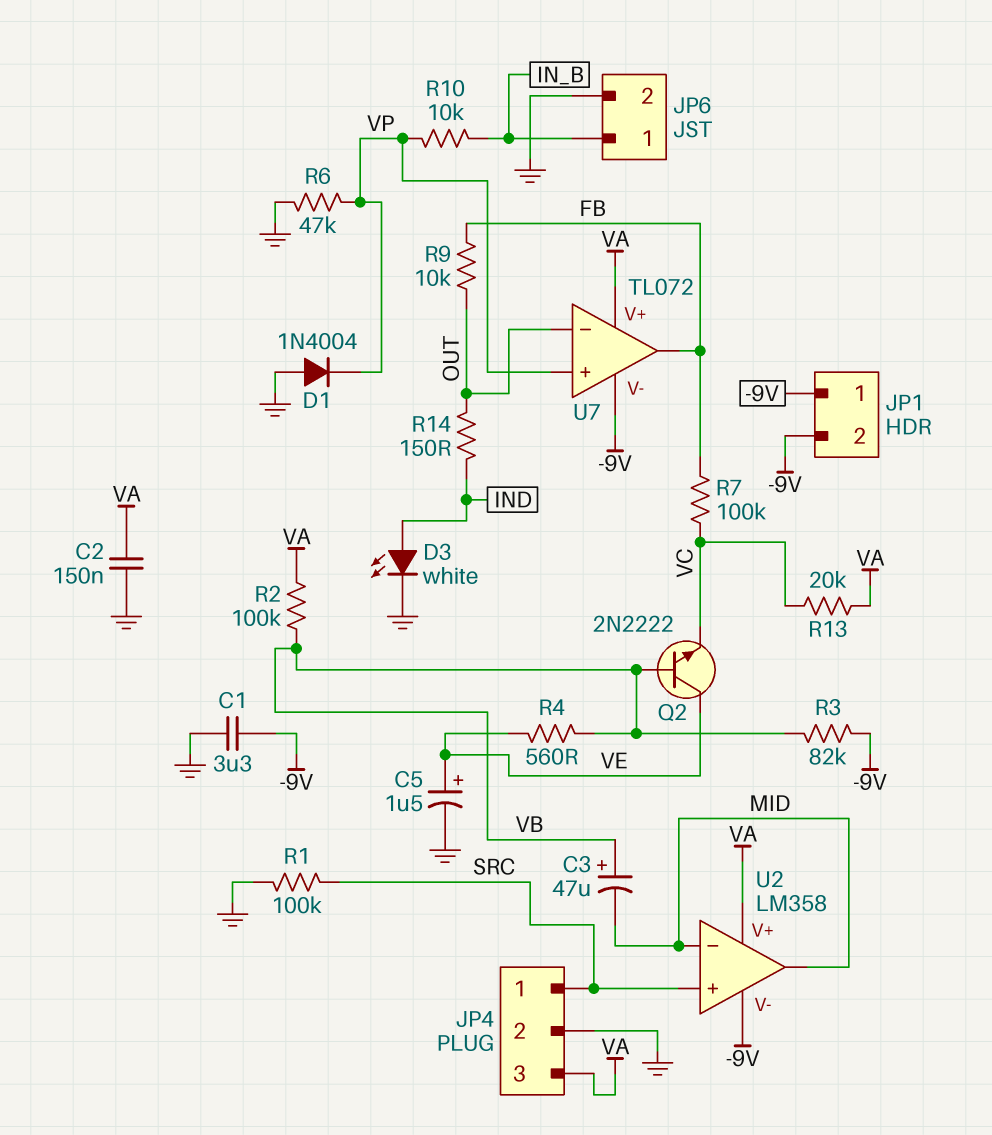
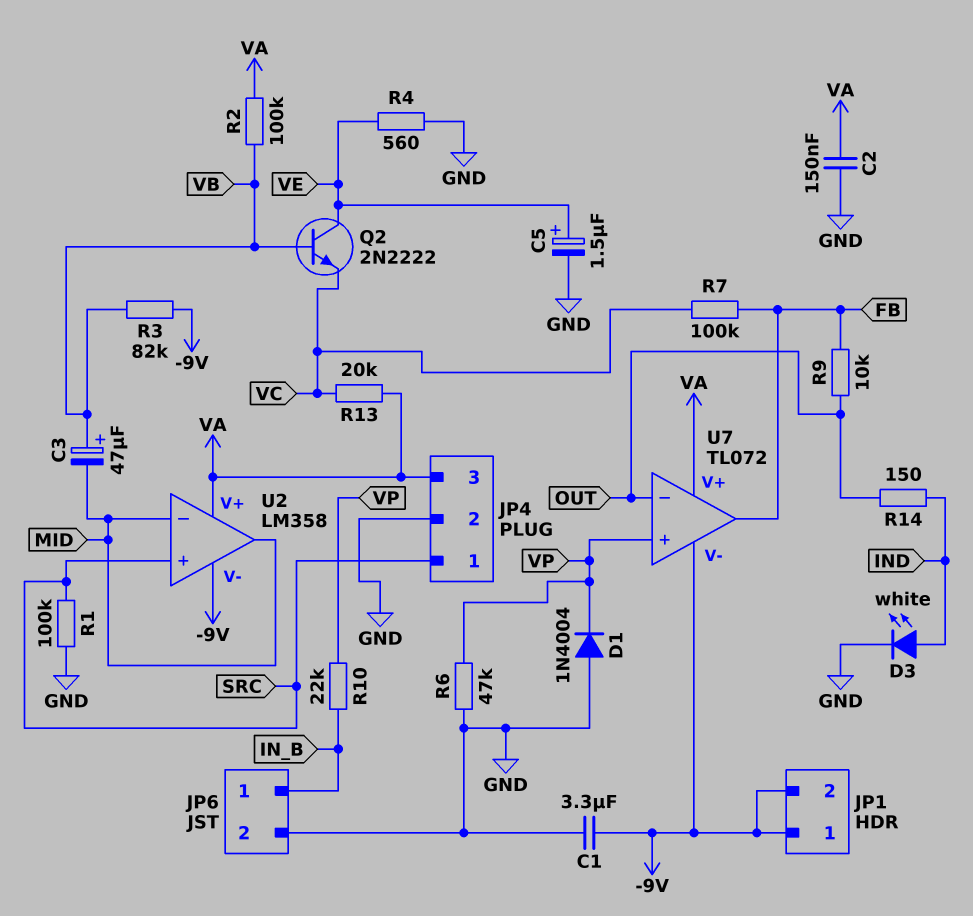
R4: 560 (VB, VE) -> 560 (GND, VE)
R10: 10k (IN_B, VP) -> 22k (IN_B, VP)

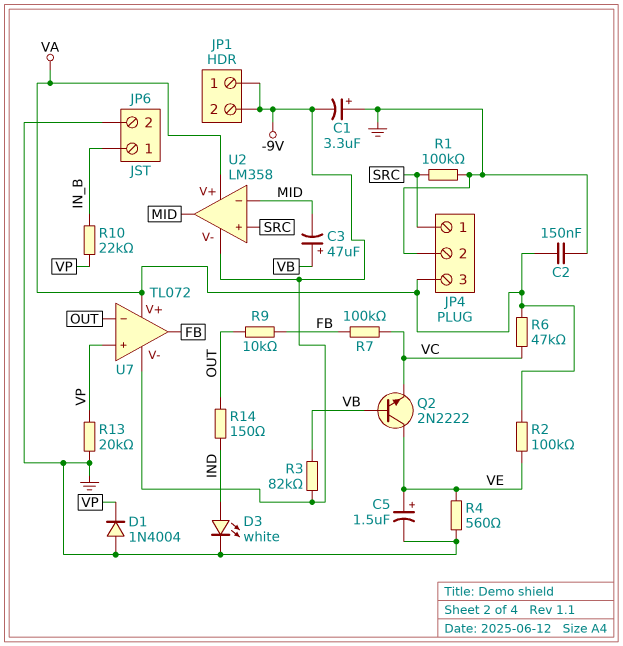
C1: 3.3uF (-9V, GND) -> 3.3uF (plus GND, minus -9V)
R2: 100k (VA, VB) -> 100k (VA, VE)
R6: 47k (GND, VP) -> 47k (VA, VC)
R13: 20k (VA, VC) -> 20k (GND, VP)

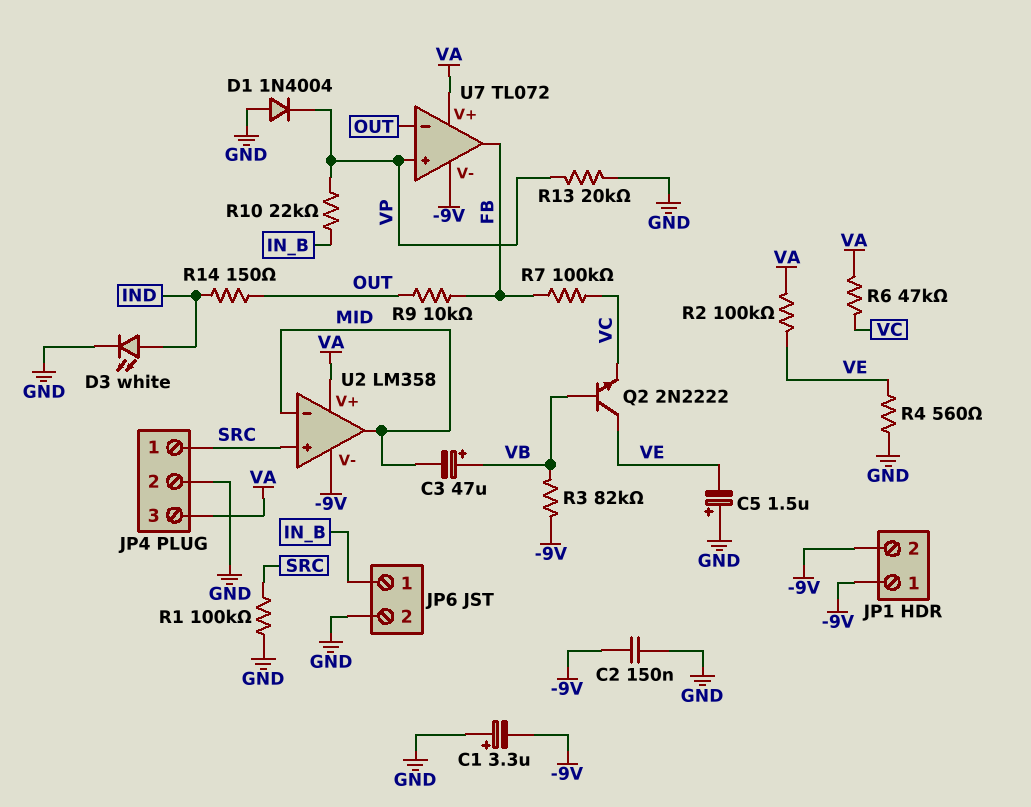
C2: 150nF (GND, VA) -> 150nF (-9V, GND)
C5: 1.5uF (plus VE, minus GND) -> 1.5uF (plus GND, minus VE)

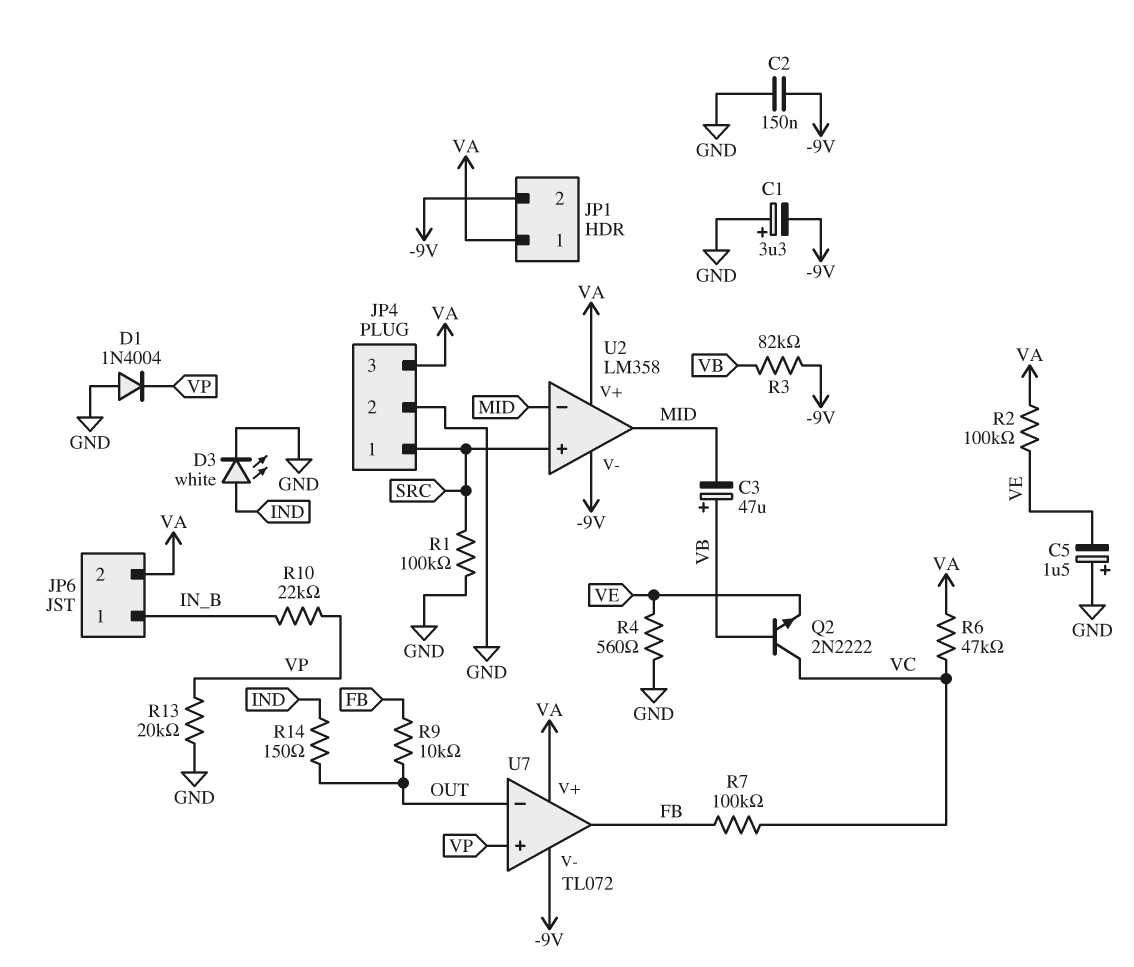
JP1 pin 1: -9V -> VA
JP6 pin 2: GND -> VA
Q2: NPN 2N2222 (B VB, C VE, E VC) -> NPN 2N2222 (B VB, C VC, E VE)

